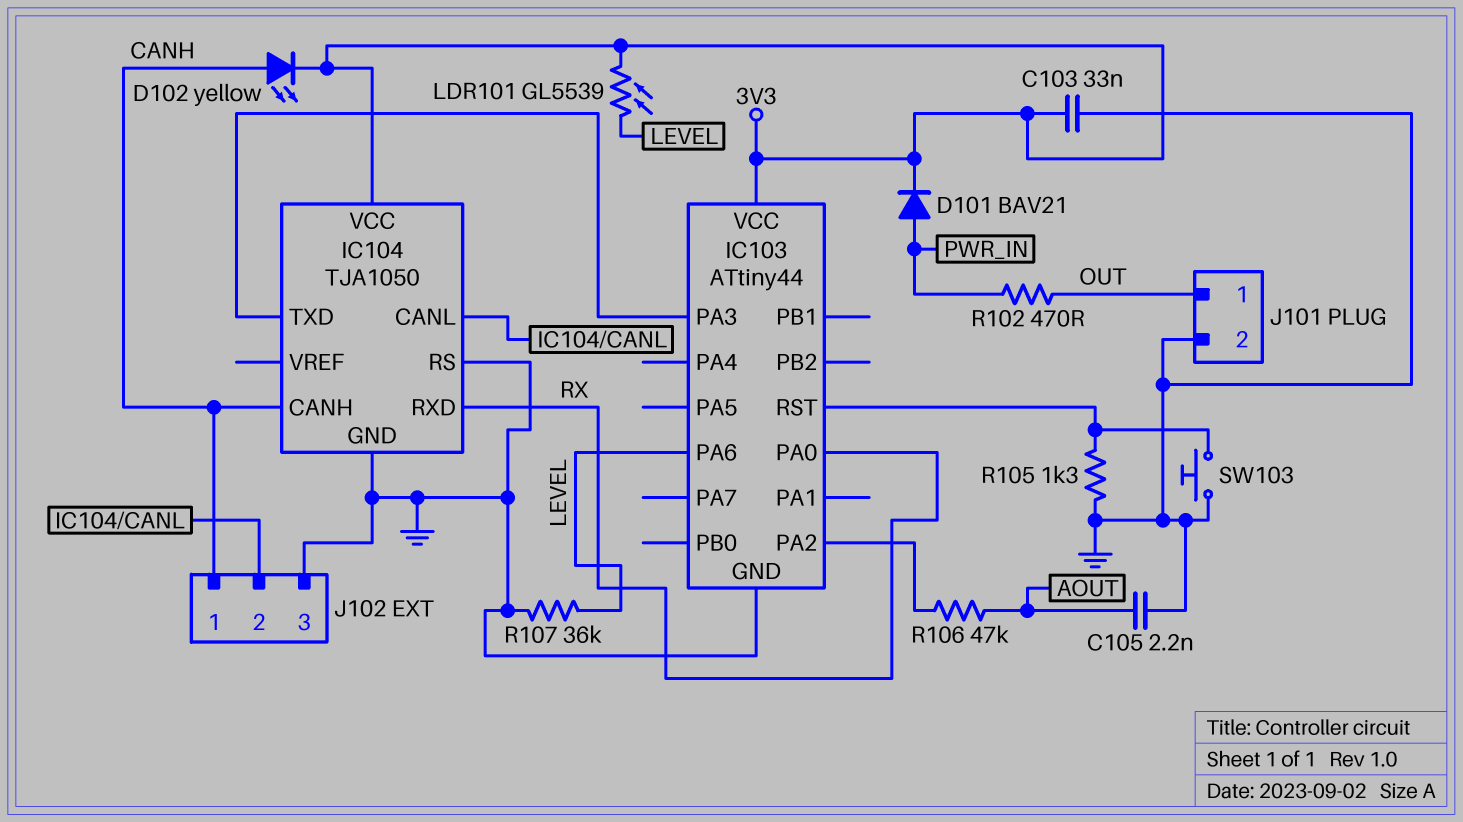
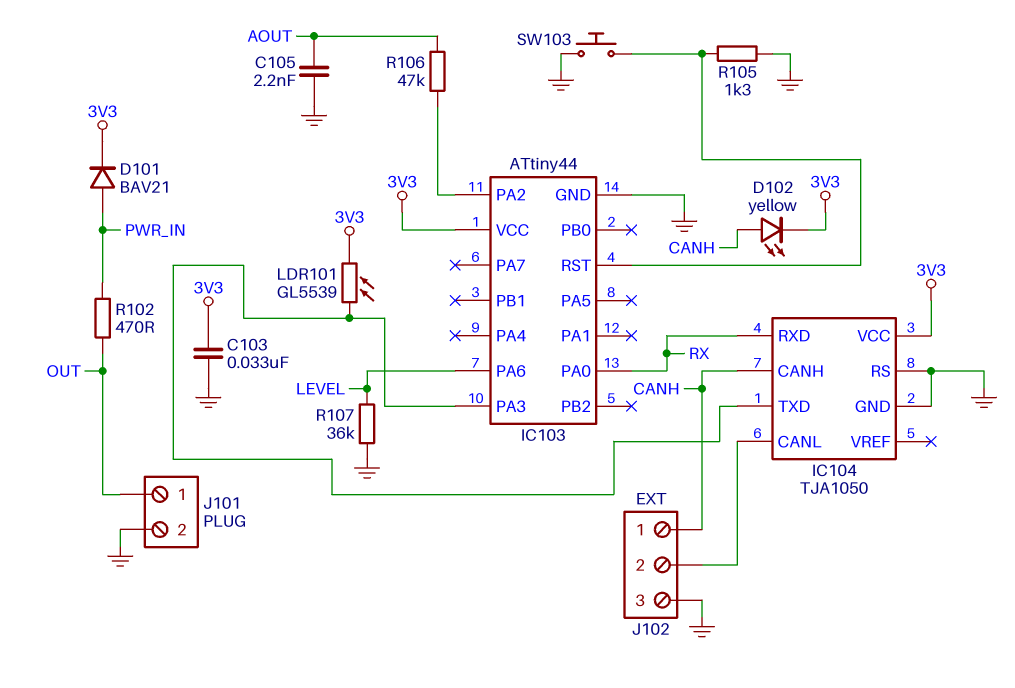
LDR101: GL5539 (3V3, LEVEL) -> GL5539 (3V3, IC103/PA3)

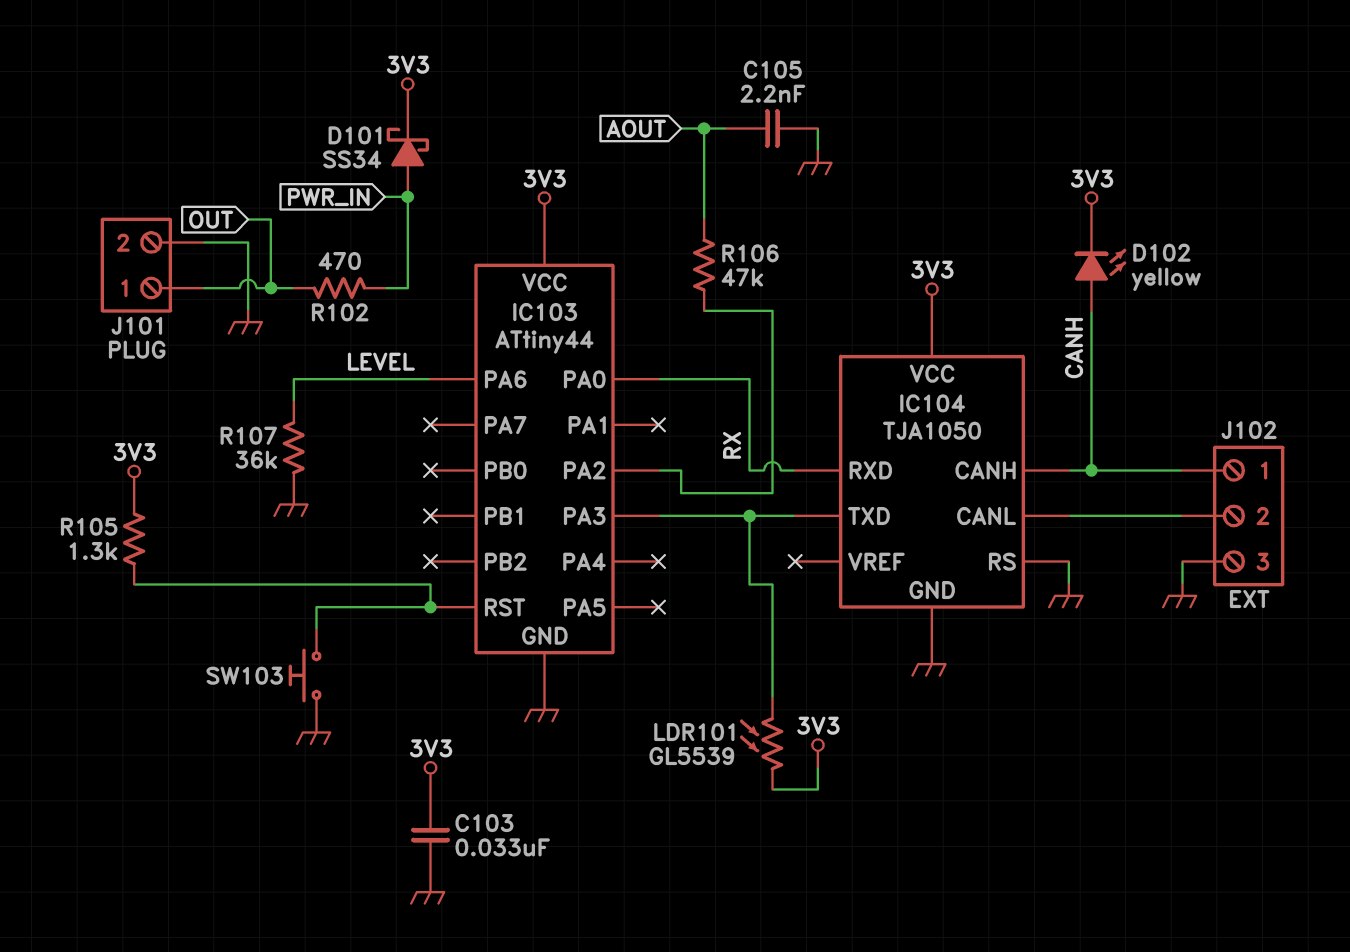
D101: diode BAV21 (A PWR_IN, K 3V3) -> schottky SS34 (A PWR_IN, K 3V3)
R105: 1.3k (GND, IC103/RST) -> 1.3k (3V3, IC103/RST)

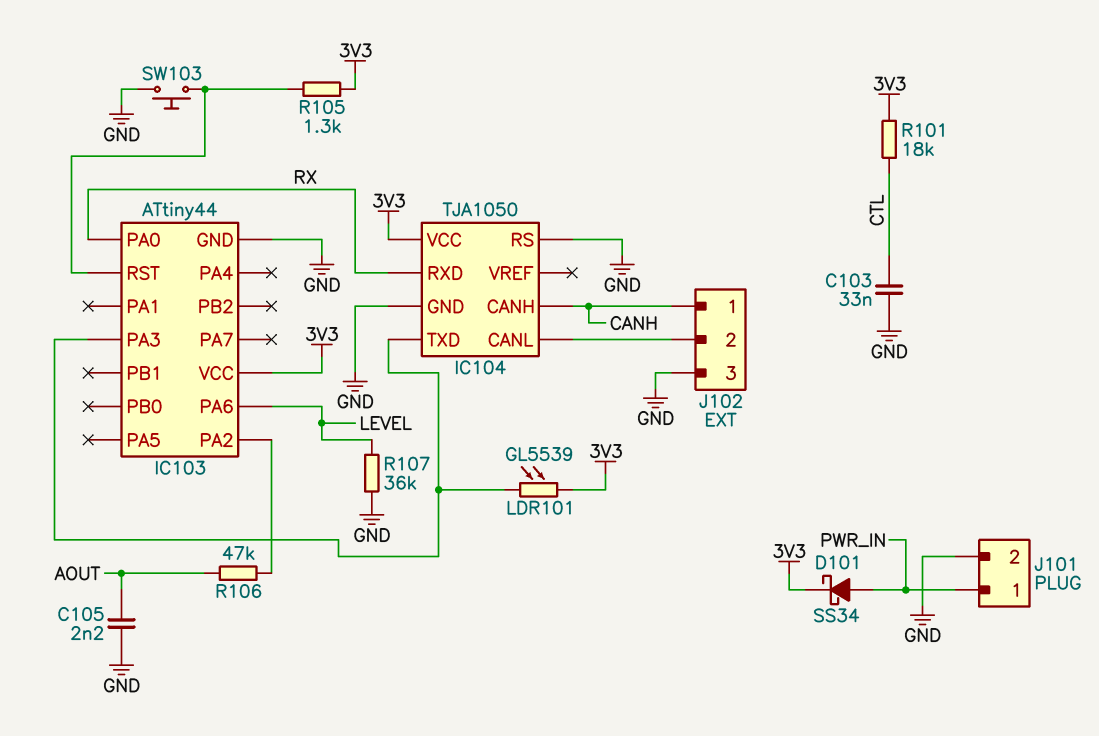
C103: 33nF (3V3, GND) -> 33nF (CTL, GND)
D102: LED yellow (A CANH, K 3V3) -> none
J101 pin 1: OUT -> PWR_IN
R101: none -> 18k (3V3, CTL)
R102: 470 (OUT, PWR_IN) -> none

